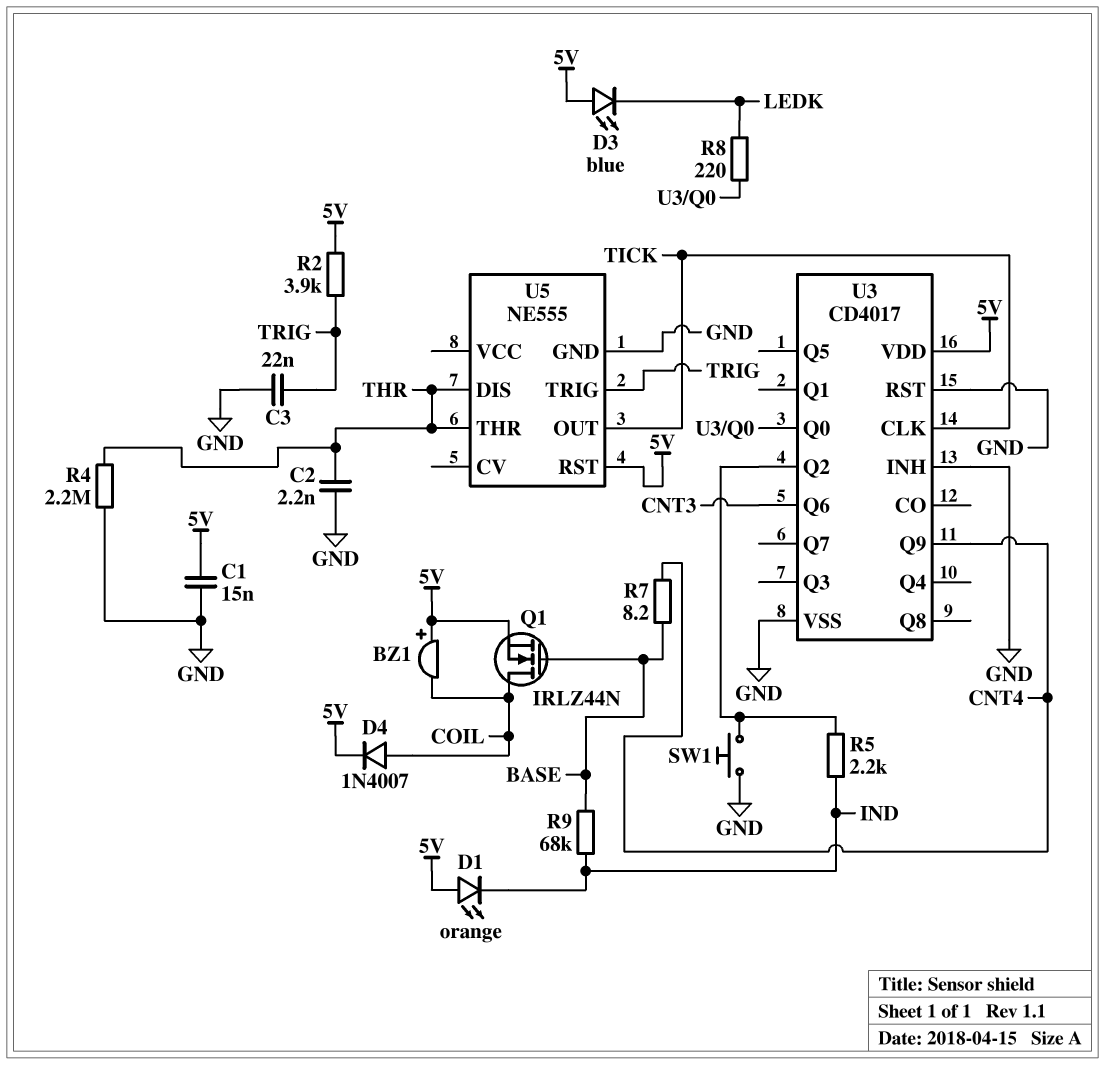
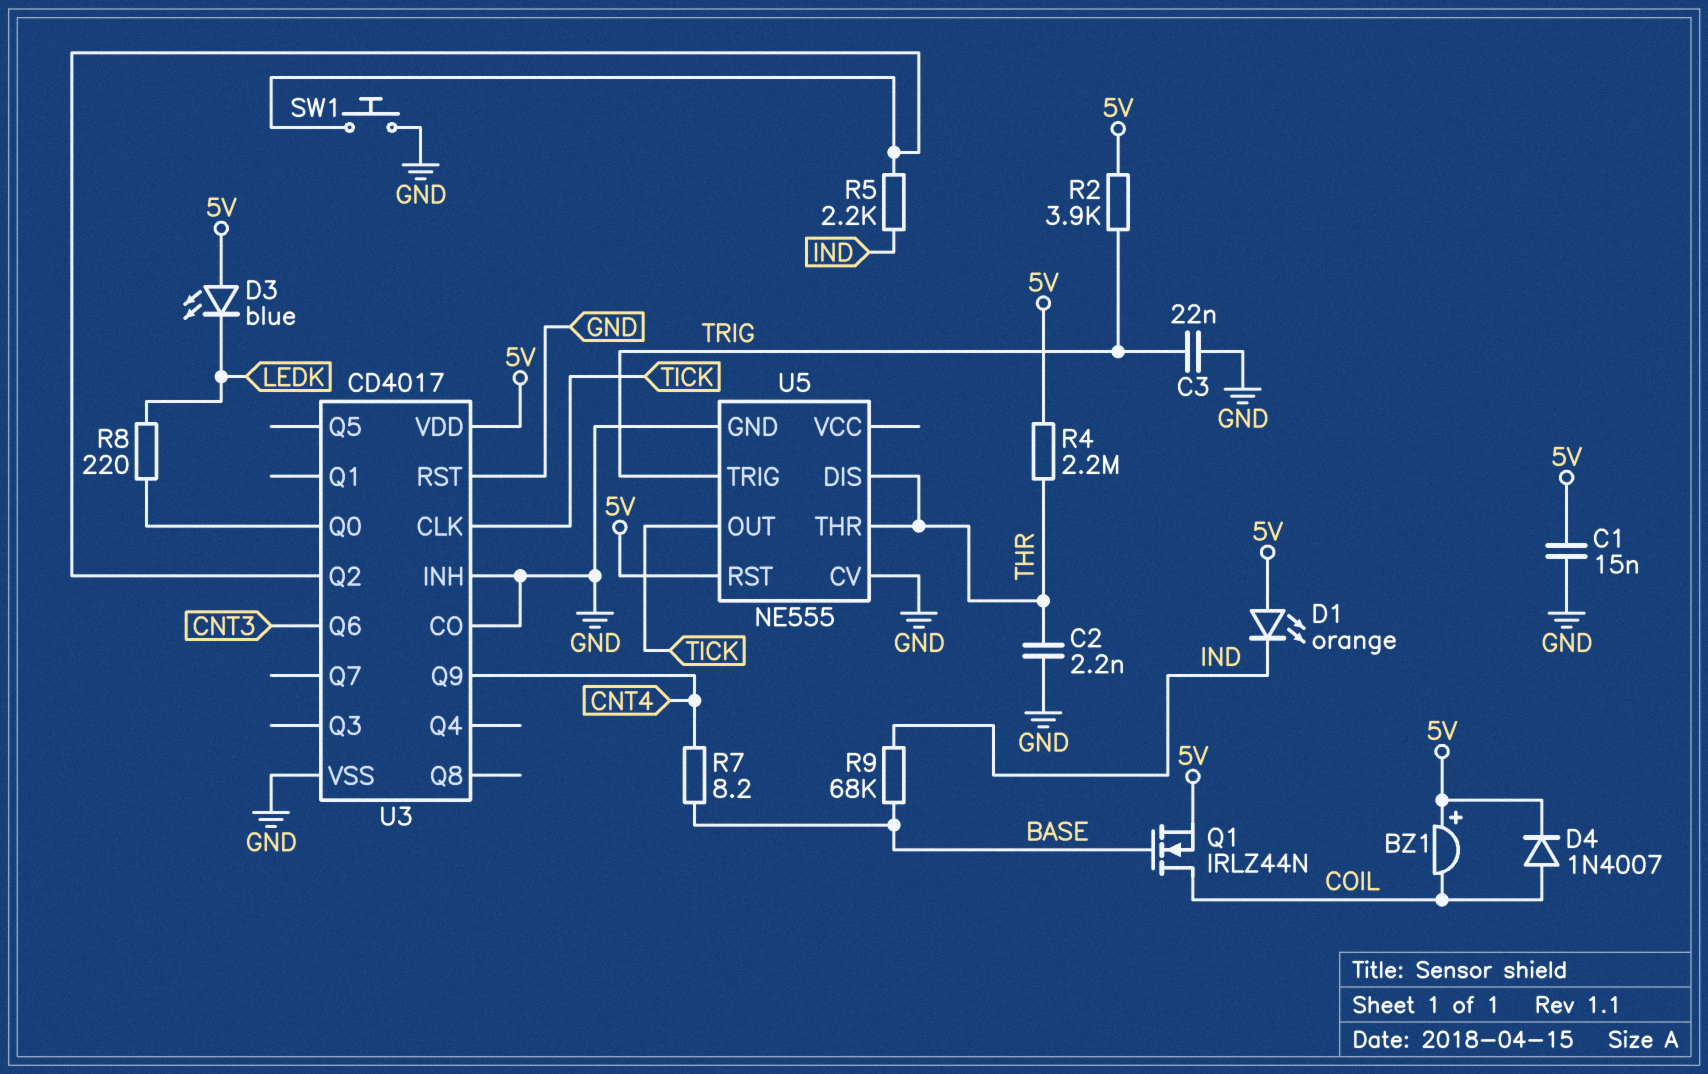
R4: 2.2M (GND, THR) -> 2.2M (5V, THR)
U3 pin CO: none -> GND
U5 pin CV: none -> GND

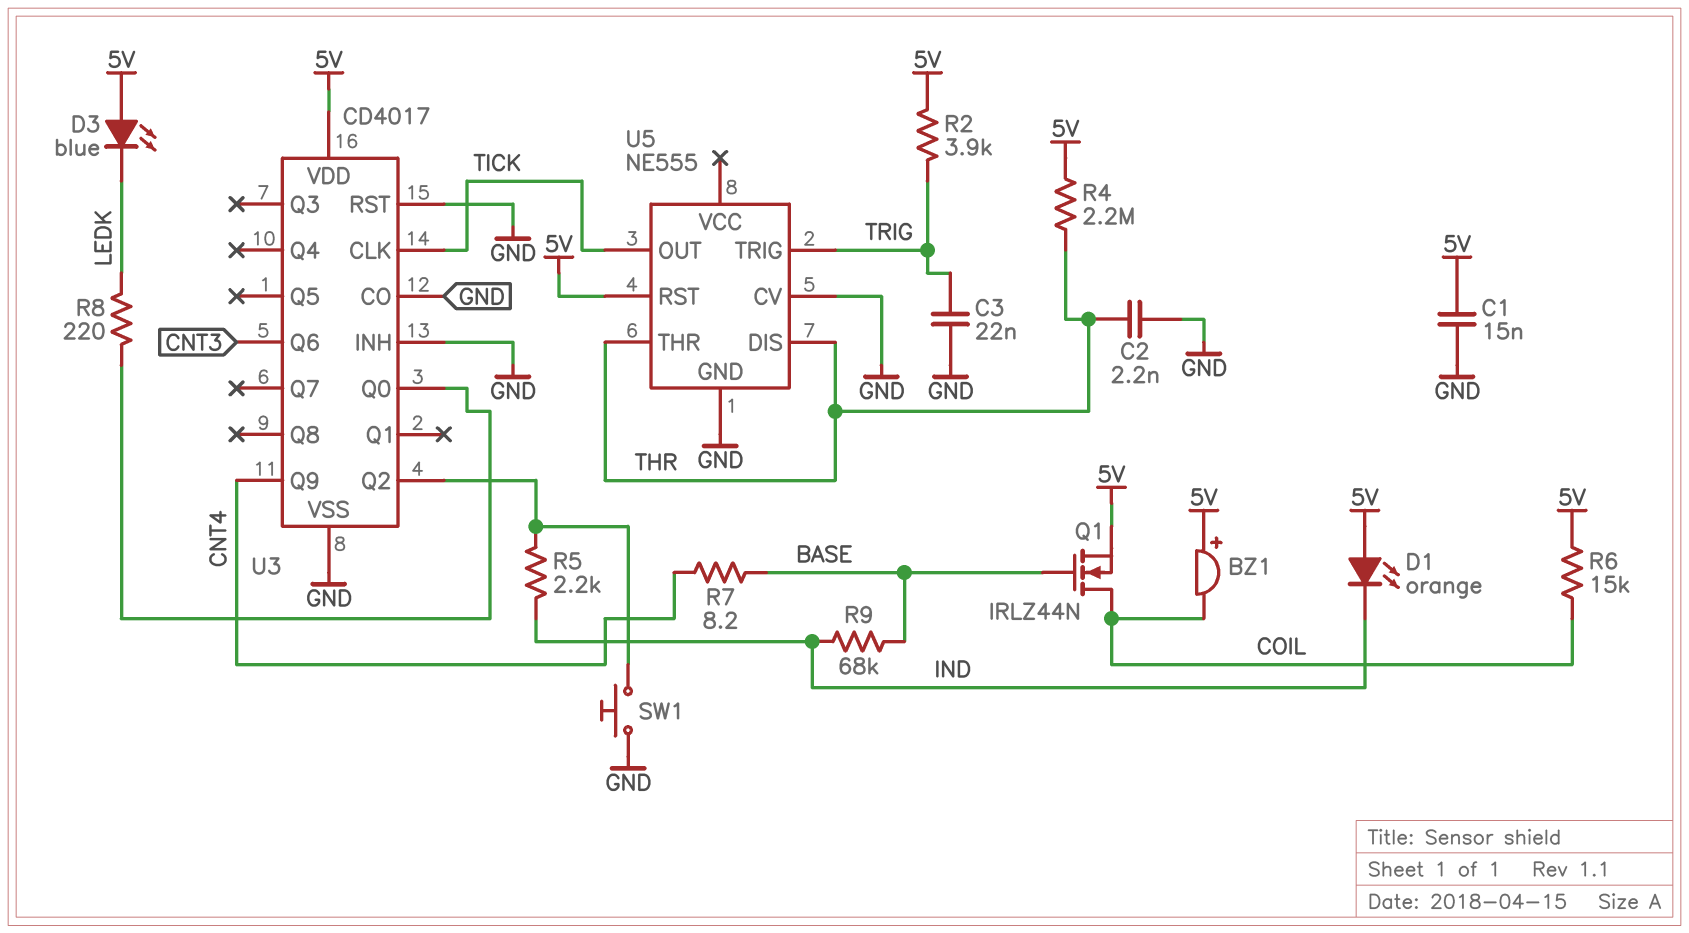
D4: diode 1N4007 (A COIL, K 5V) -> none
R6: none -> 15k (5V, COIL)

